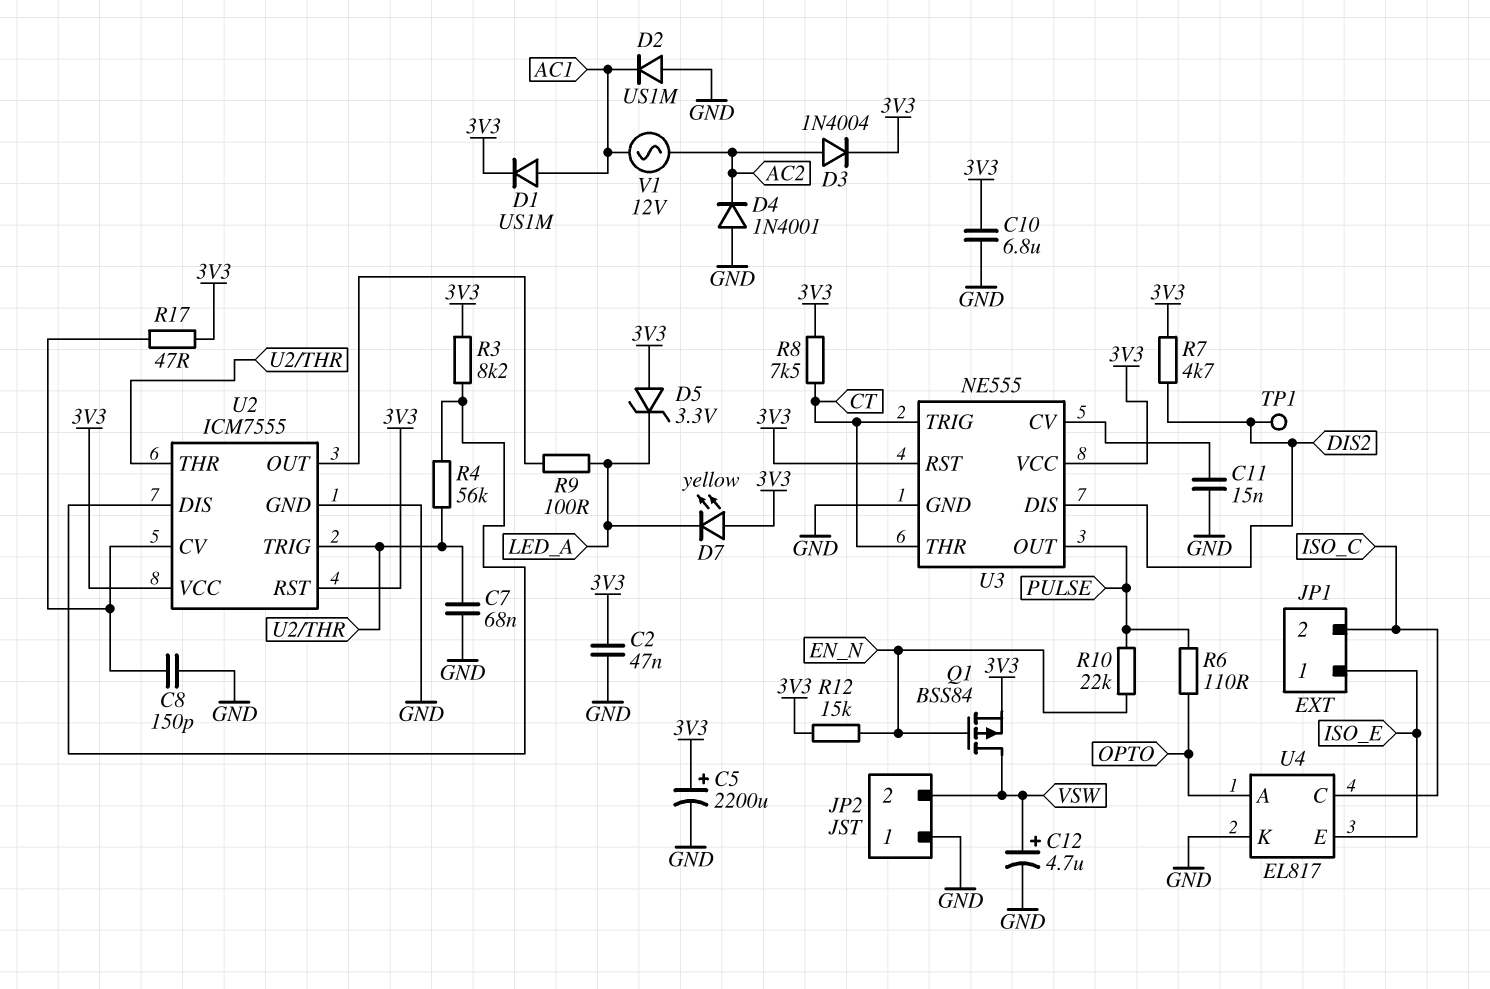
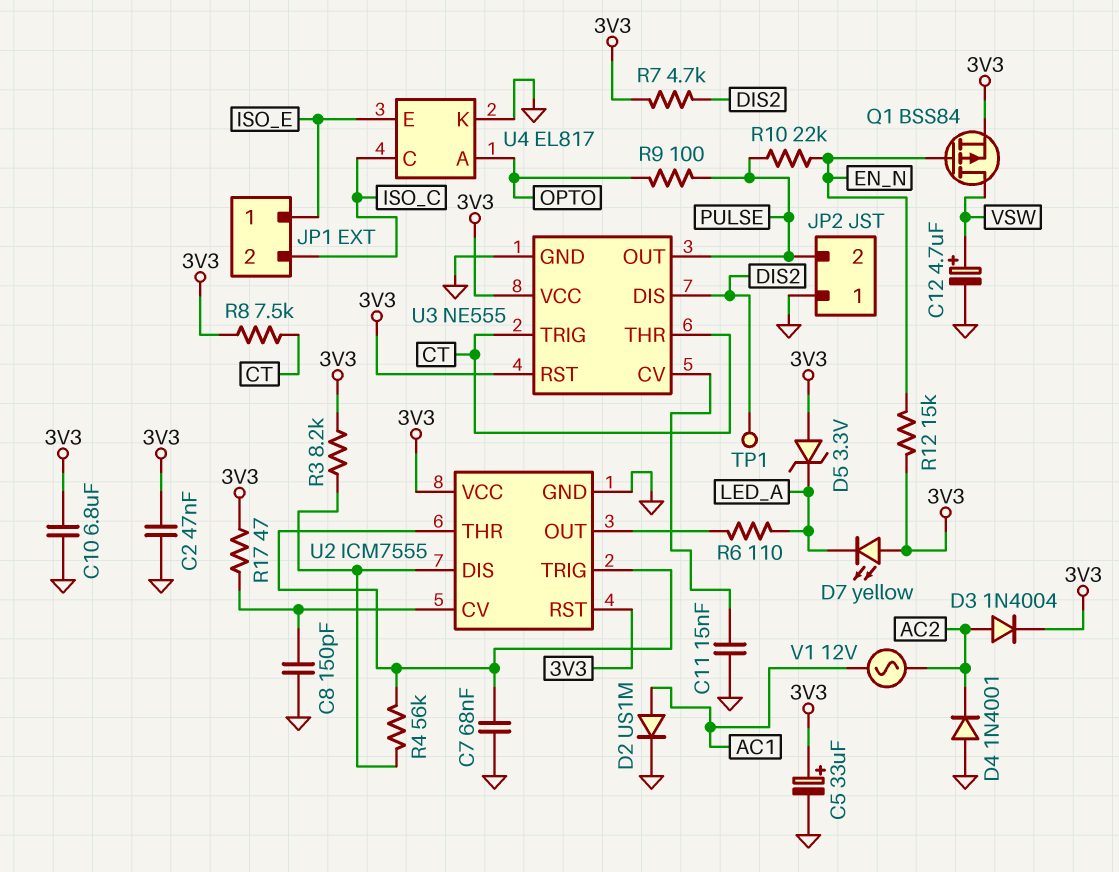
C5: 2200uF (plus 3V3, minus GND) -> 33uF (plus 3V3, minus GND)
D1: diode US1M (A AC1, K 3V3) -> none
D2: diode US1M (A GND, K AC1) -> diode US1M (A AC1, K GND)
JP2 pin 2: VSW -> PULSE
R6: 110 (OPTO, PULSE) -> 110 (LED_A, U2/OUT)
R9: 100 (LED_A, U2/OUT) -> 100 (OPTO, PULSE)

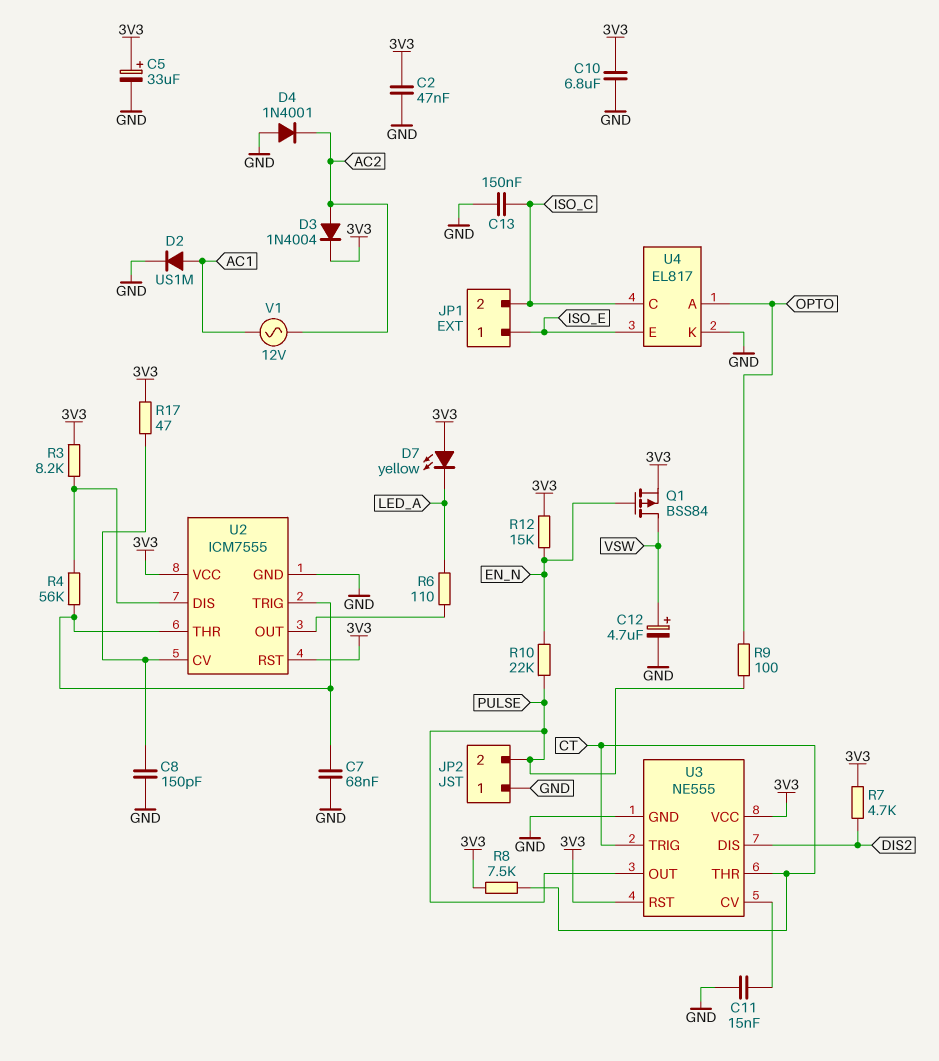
C13: none -> 150nF (GND, ISO_C)
D5: zener 3.3V (A 3V3, K LED_A) -> none
TP1: test point (DIS2) -> none

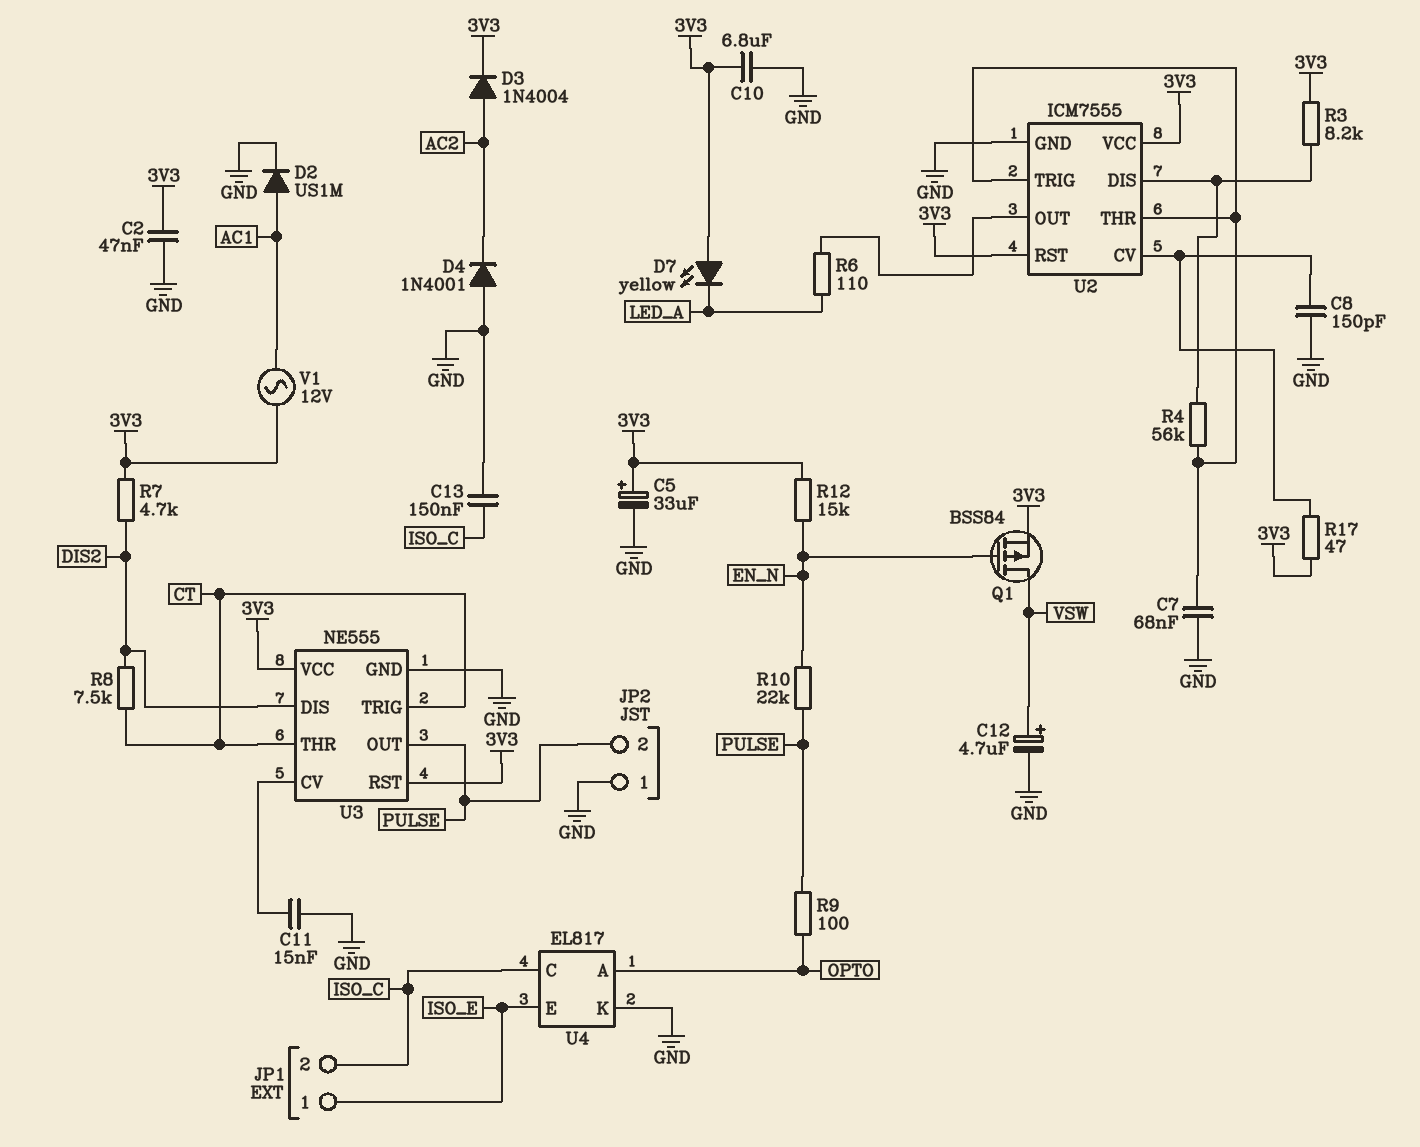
R8: 7.5k (3V3, CT) -> 7.5k (CT, DIS2)
V1: AC 12V (AC1, AC2) -> AC 12V (3V3, AC1)

